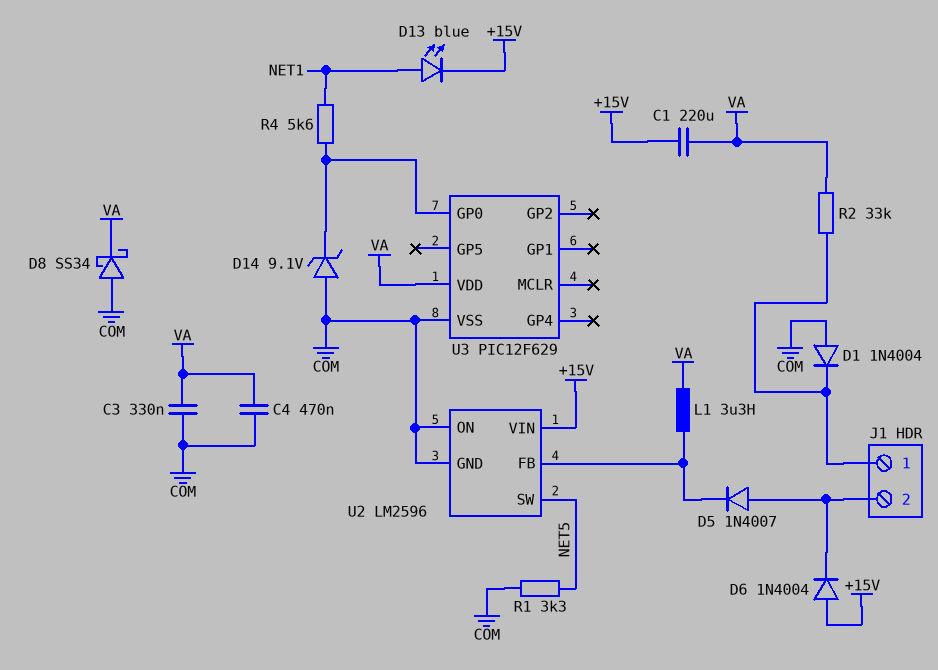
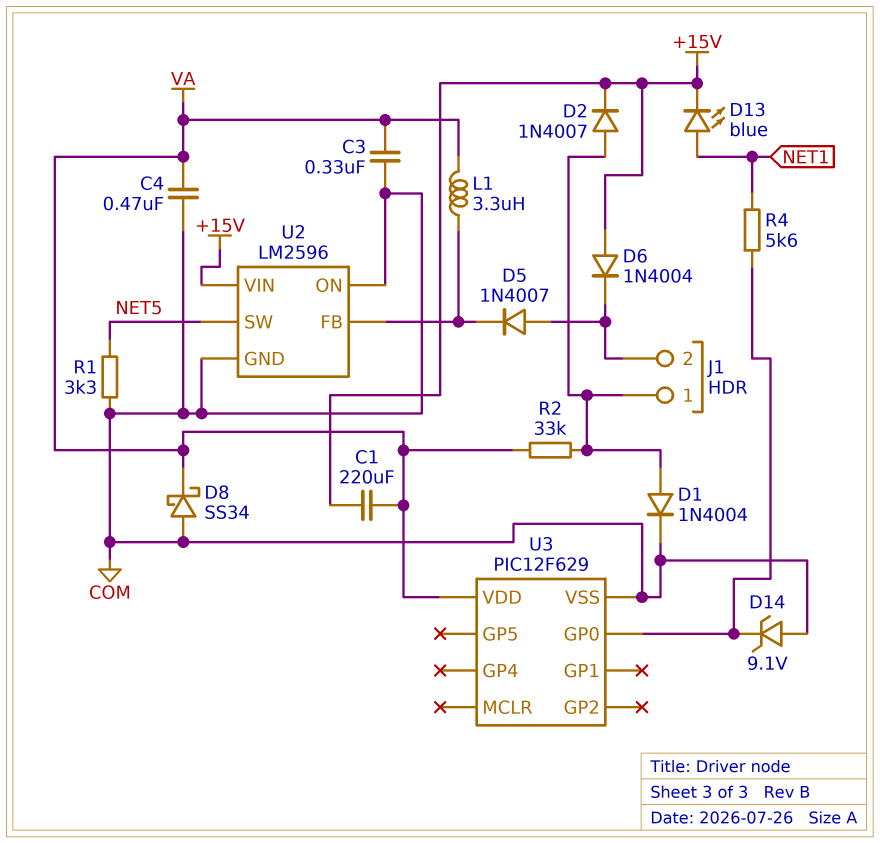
D1: diode 1N4004 (A COM, K J1/1) -> diode 1N4004 (A J1/1, K COM)
D2: none -> diode 1N4007 (A J1/1, K +15V)

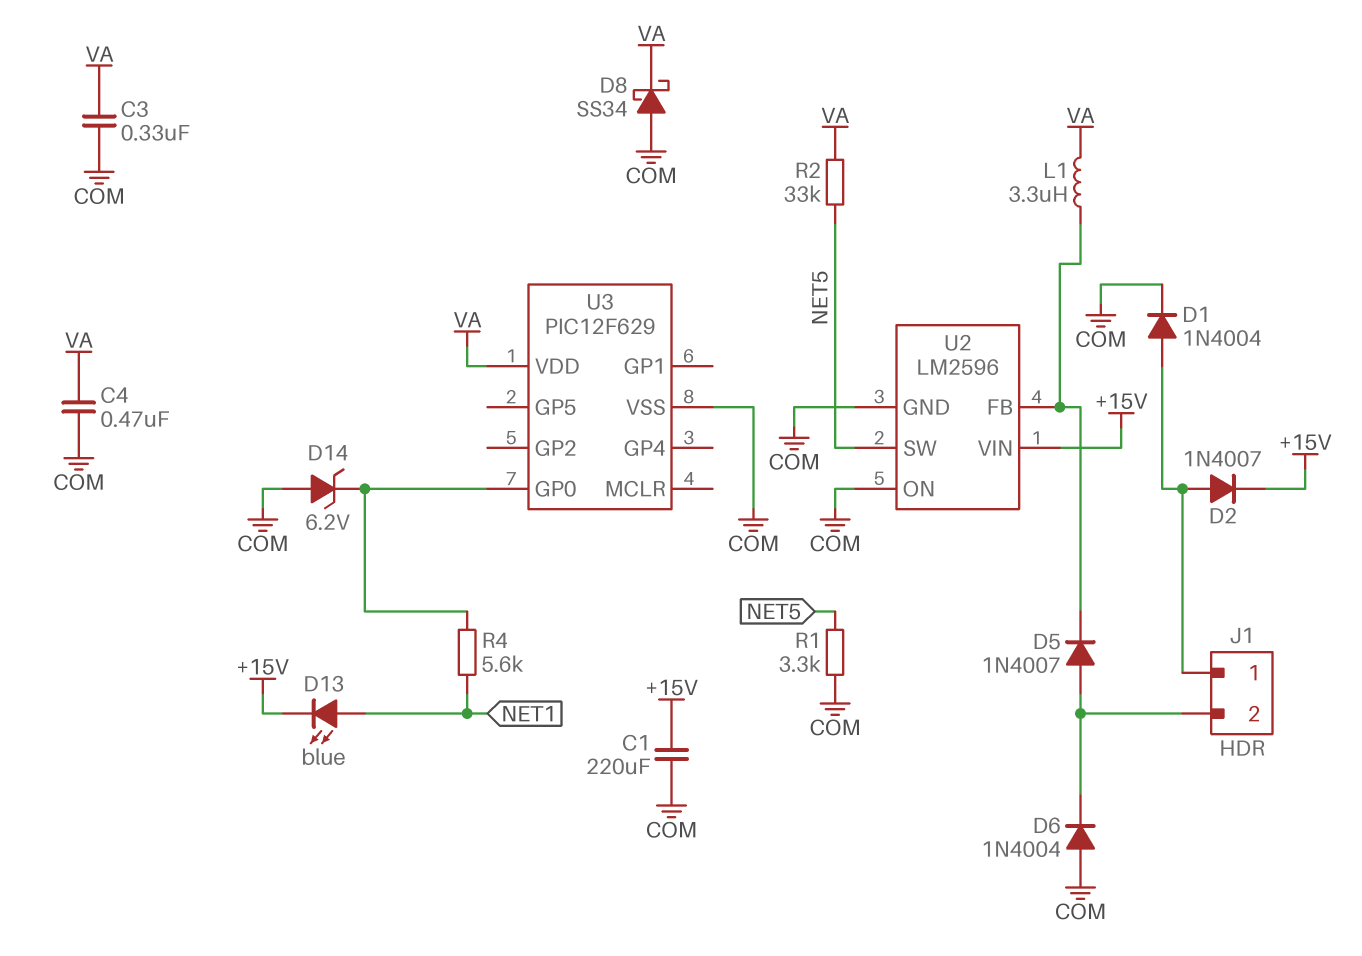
C1: 220uF (+15V, VA) -> 220uF (+15V, COM)
D6: diode 1N4004 (A +15V, K J1/2) -> diode 1N4004 (A COM, K J1/2)
D14: zener 9.1V (A COM, K U3/GP0) -> zener 6.2V (A COM, K U3/GP0)
R2: 33k (J1/1, VA) -> 33k (NET5, VA)

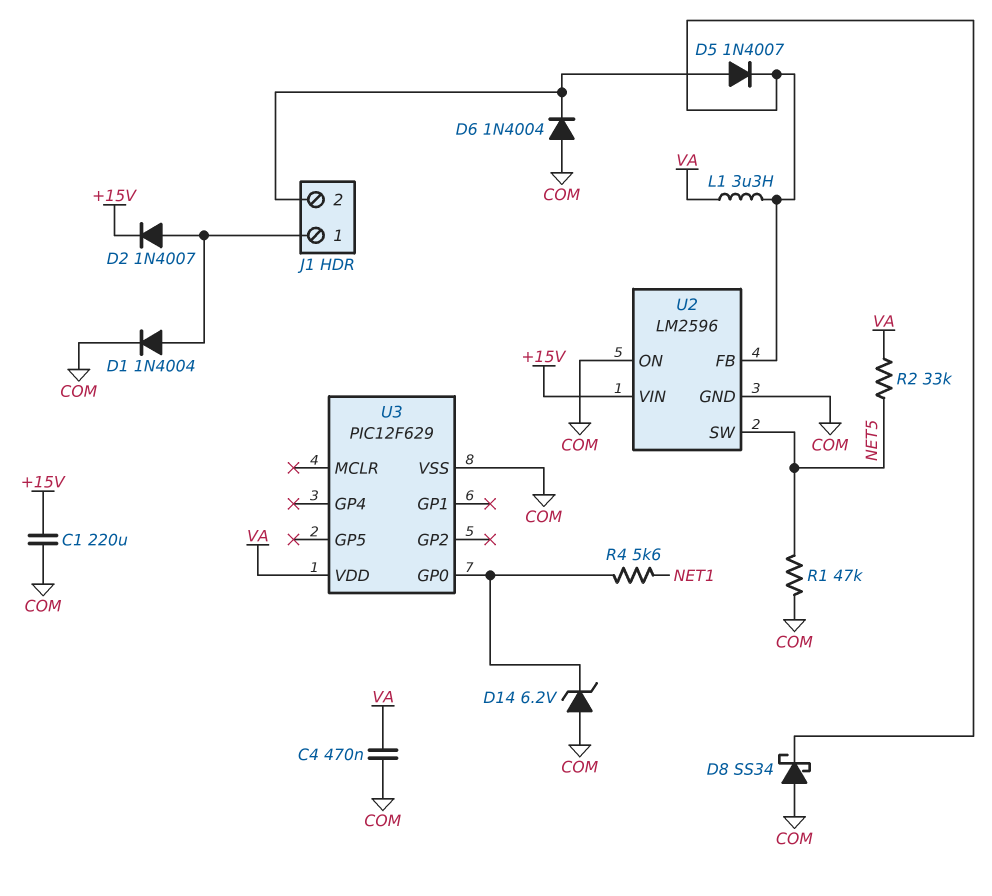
C3: 330nF (COM, VA) -> none
D8: schottky SS34 (A COM, K VA) -> schottky SS34 (A COM, K U2/FB)
D13: LED blue (A NET1, K +15V) -> none
R1: 3.3k (COM, NET5) -> 47k (COM, NET5)

